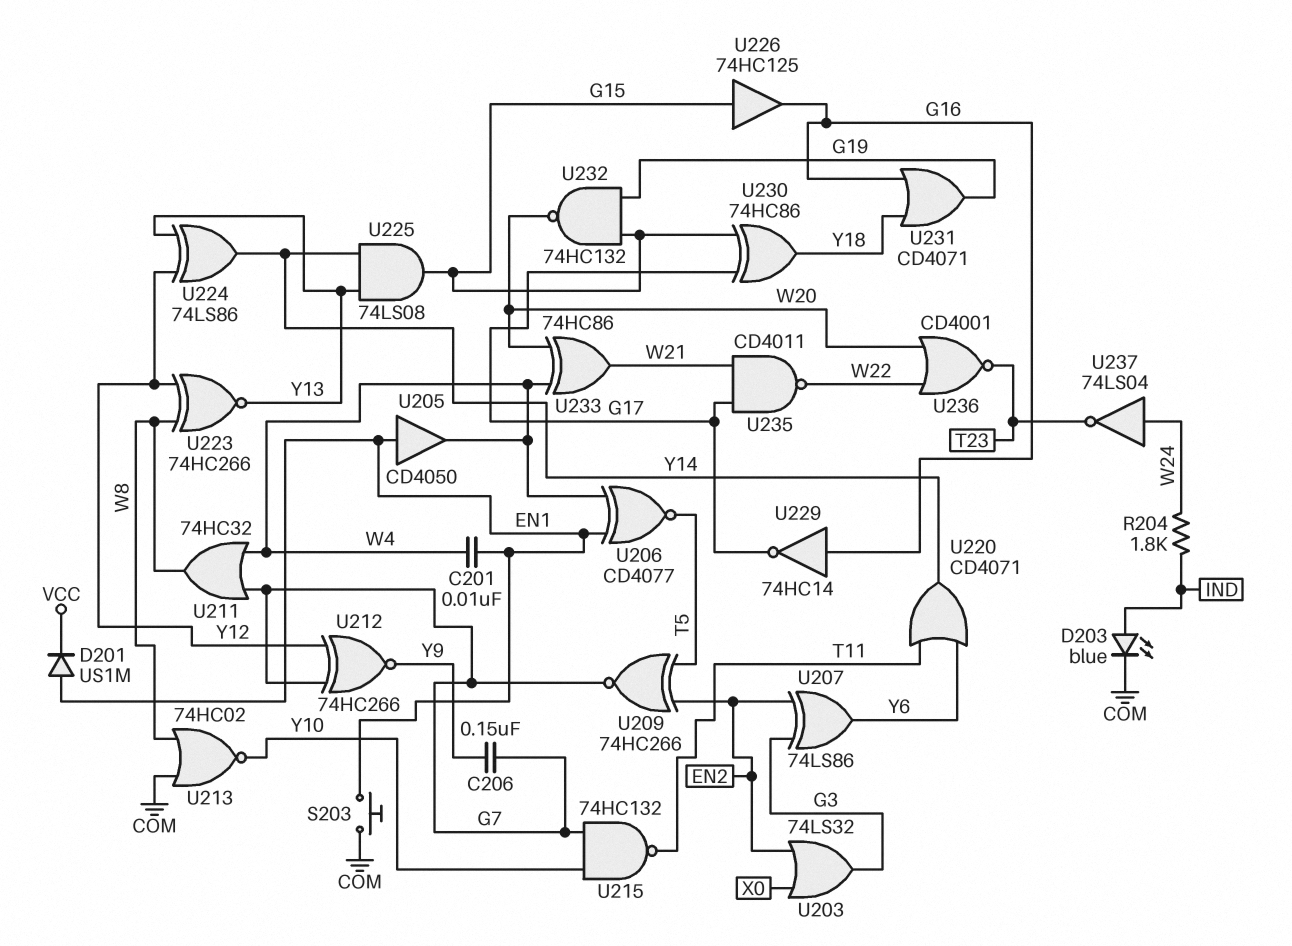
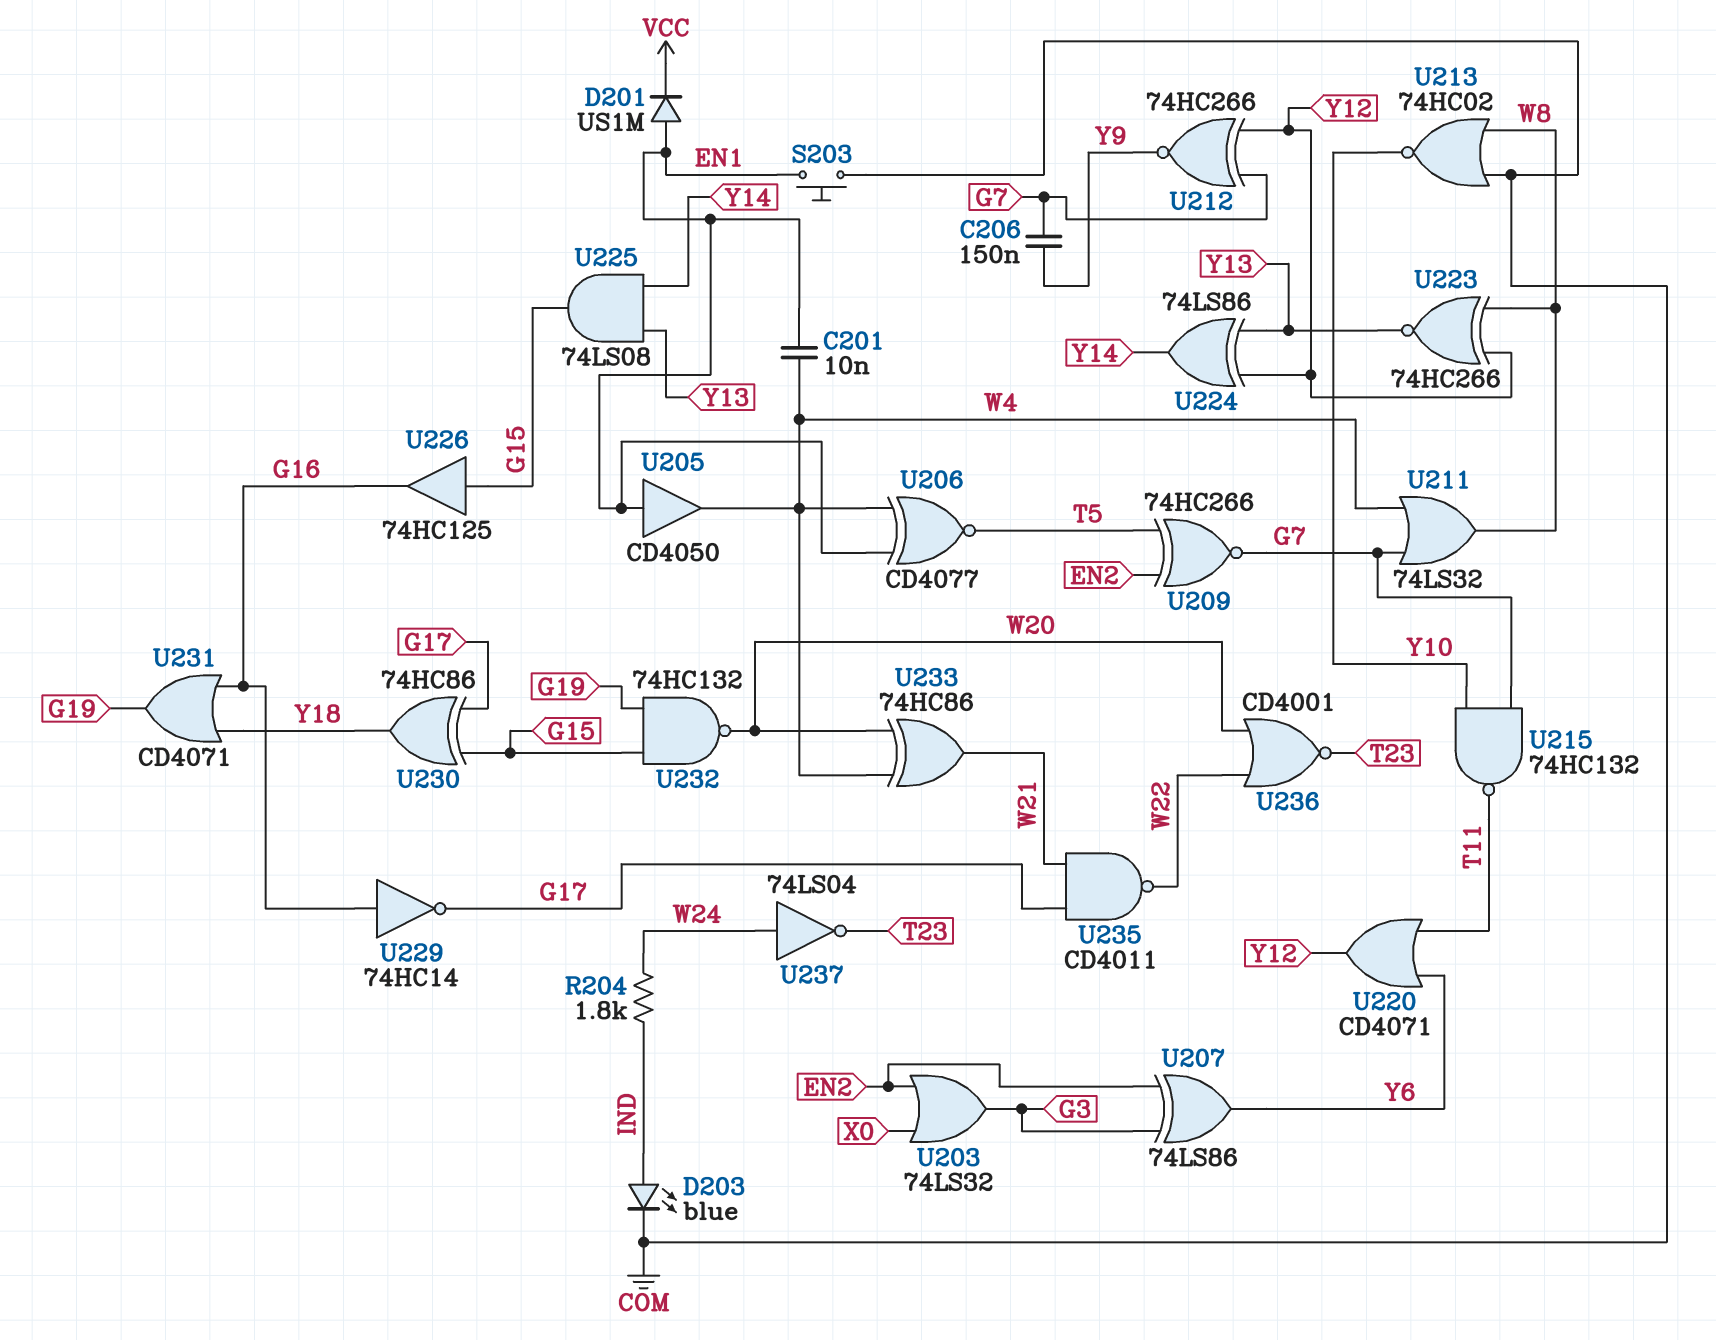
U211: OR 74HC32 (in G7, in W4, out W8) -> OR 74LS32 (in G7, in W4, out W8)
U220: OR CD4071 (in T11, in Y6, out Y14) -> OR CD4071 (in T11, in Y6, out Y12)

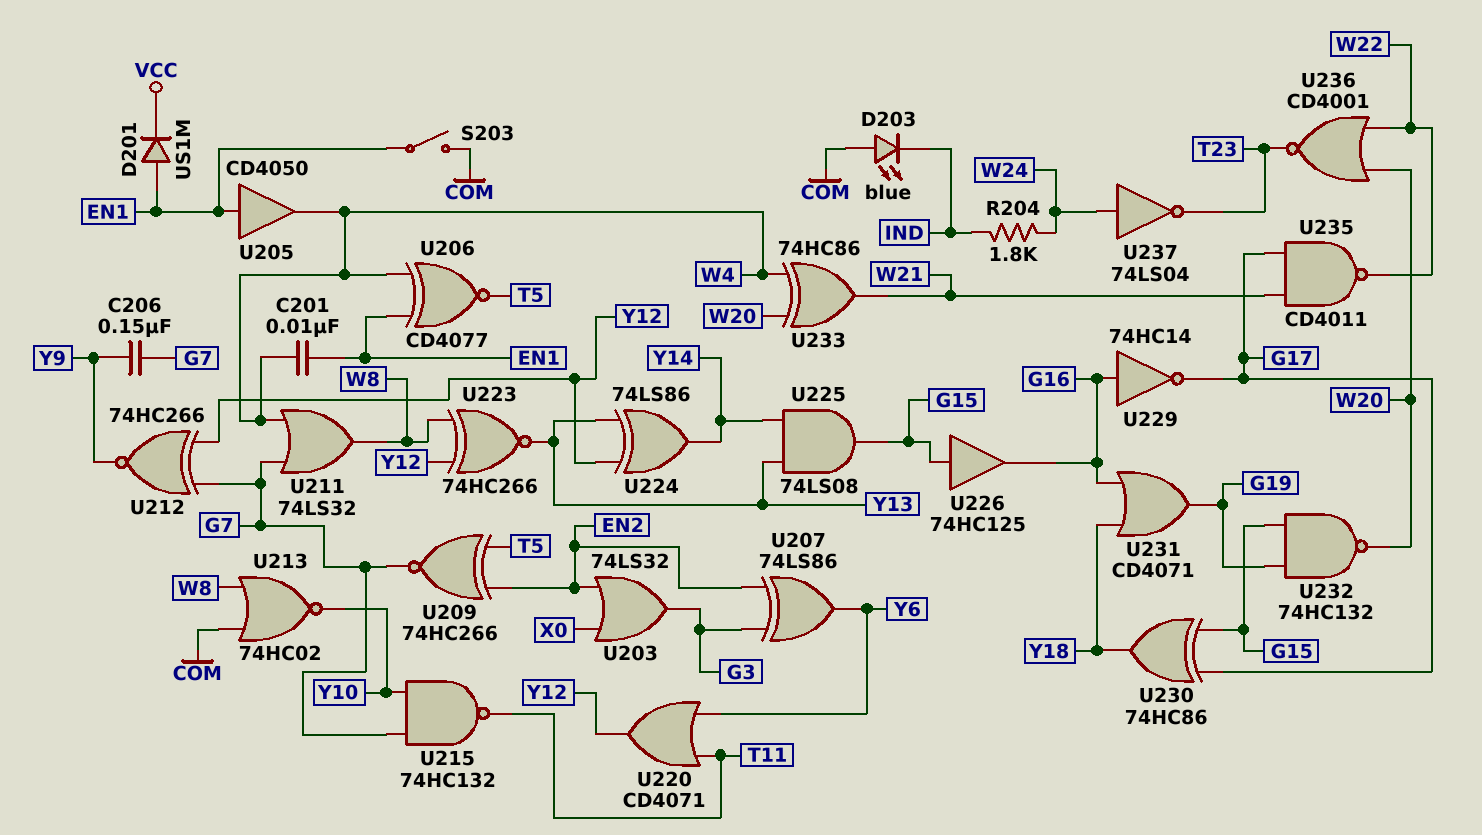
D203: LED blue (A IND, K COM) -> LED blue (A COM, K IND)
S203: button (COM, EN1) -> switch (COM, EN1)

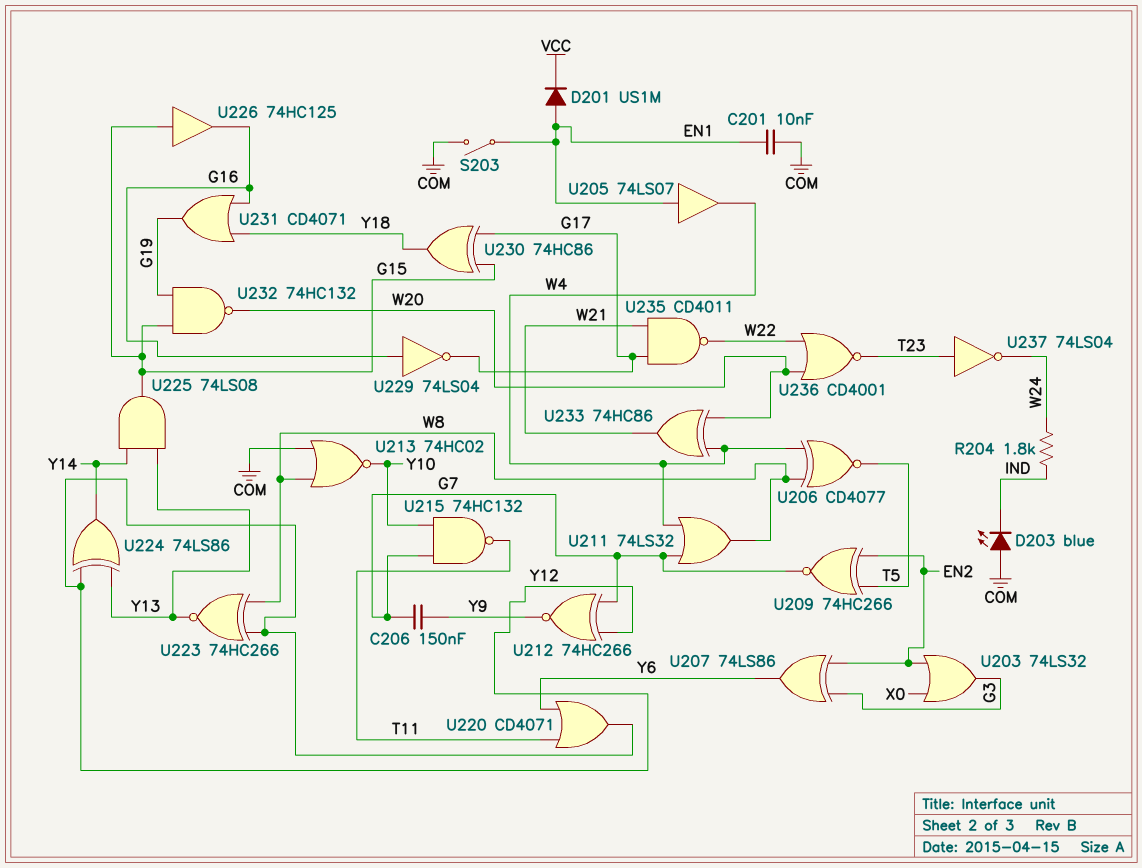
C201: 10nF (EN1, W4) -> 10nF (COM, EN1)
U205: buffer CD4050 (in EN1, out W4) -> buffer 74LS07 (in EN1, out W4)
U206: XNOR CD4077 (in EN1, in W4, out T5) -> XNOR CD4077 (in W4, in W8, out T5)
U229: NOT 74HC14 (in G16, out G17) -> NOT 74LS04 (in G16, out G17)
U237: NOT 74LS04 (in W24, out T23) -> NOT 74LS04 (in T23, out W24)

